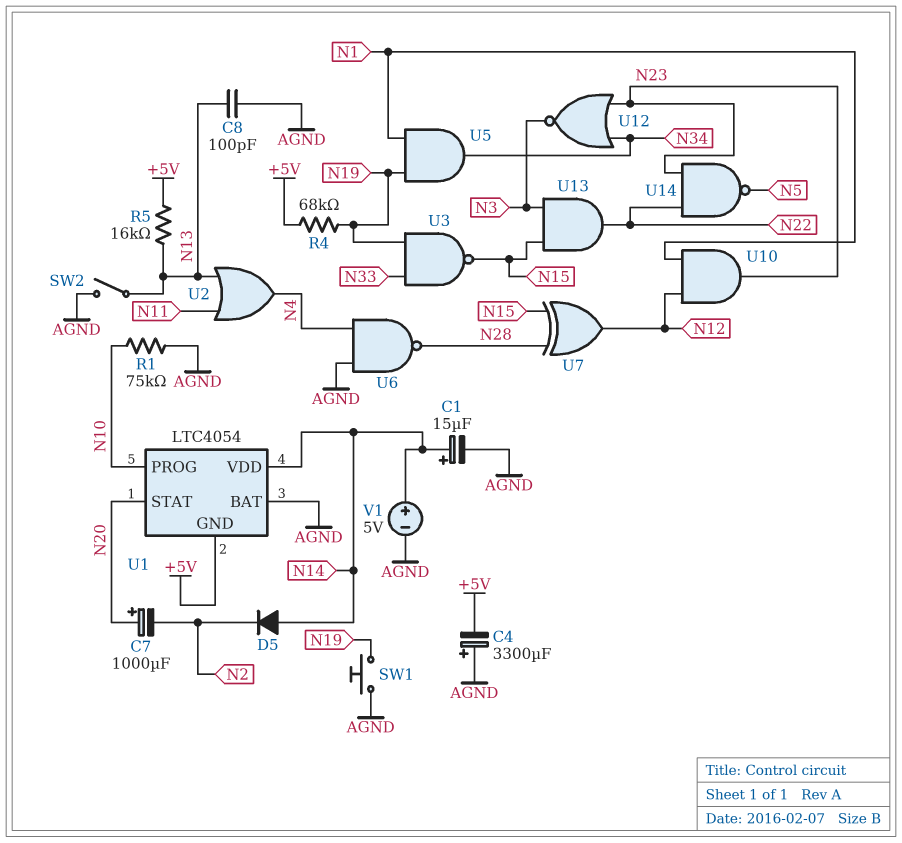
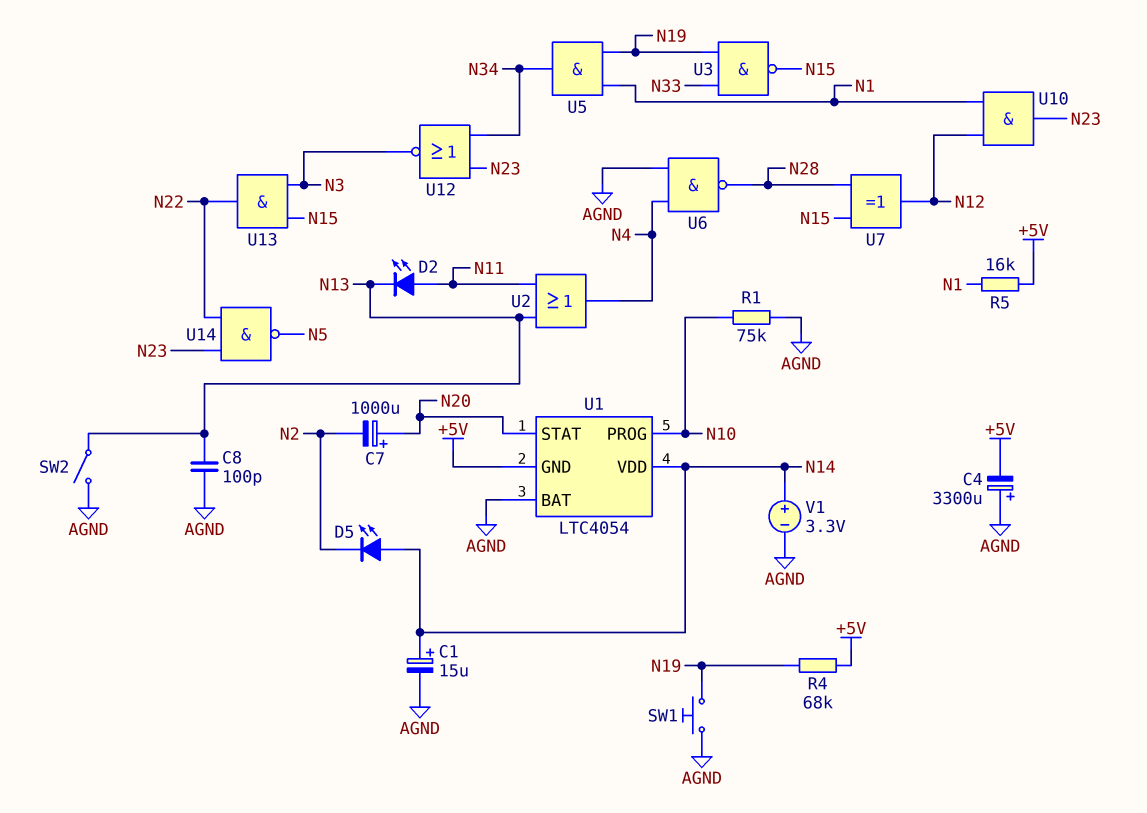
D2: none -> LED (A N11, K N13)
D5: diode (A N14, K N2) -> LED (A N14, K N2)
R5: 16k (+5V, N13) -> 16k (+5V, N1)
V1: 5V (plus N14, minus AGND) -> 3.3V (plus N14, minus AGND)

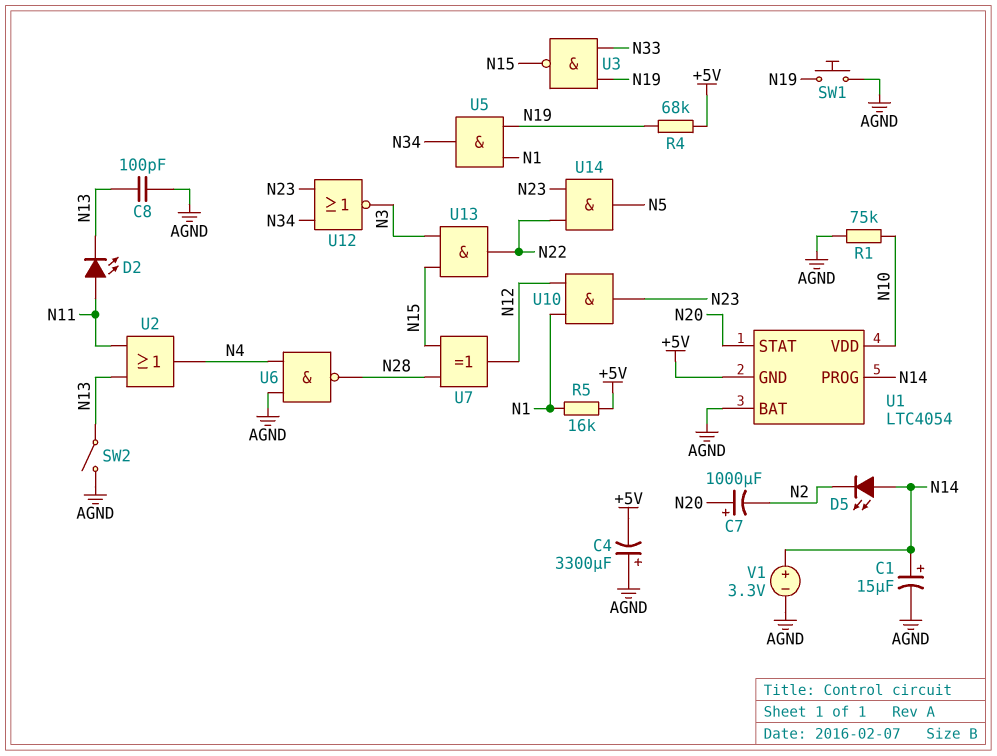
U1 pin PROG: N10 -> N14
U1 pin VDD: N14 -> N10
U14: NAND (in N22, in N23, out N5) -> AND (in N22, in N23, out N5)

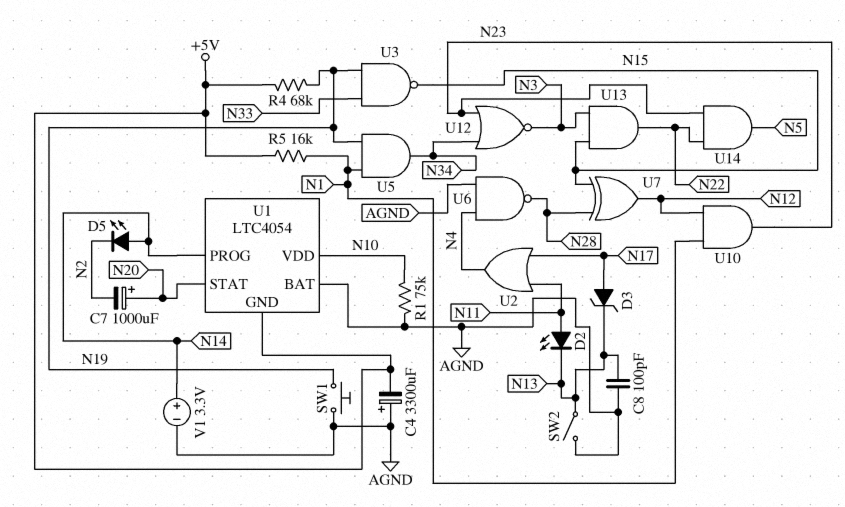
C1: 15uF (plus N14, minus AGND) -> none
D3: none -> zener (A N17, K N13)
U2: OR (in N11, in N13, out N4) -> OR (in N11, in N17, out N4)

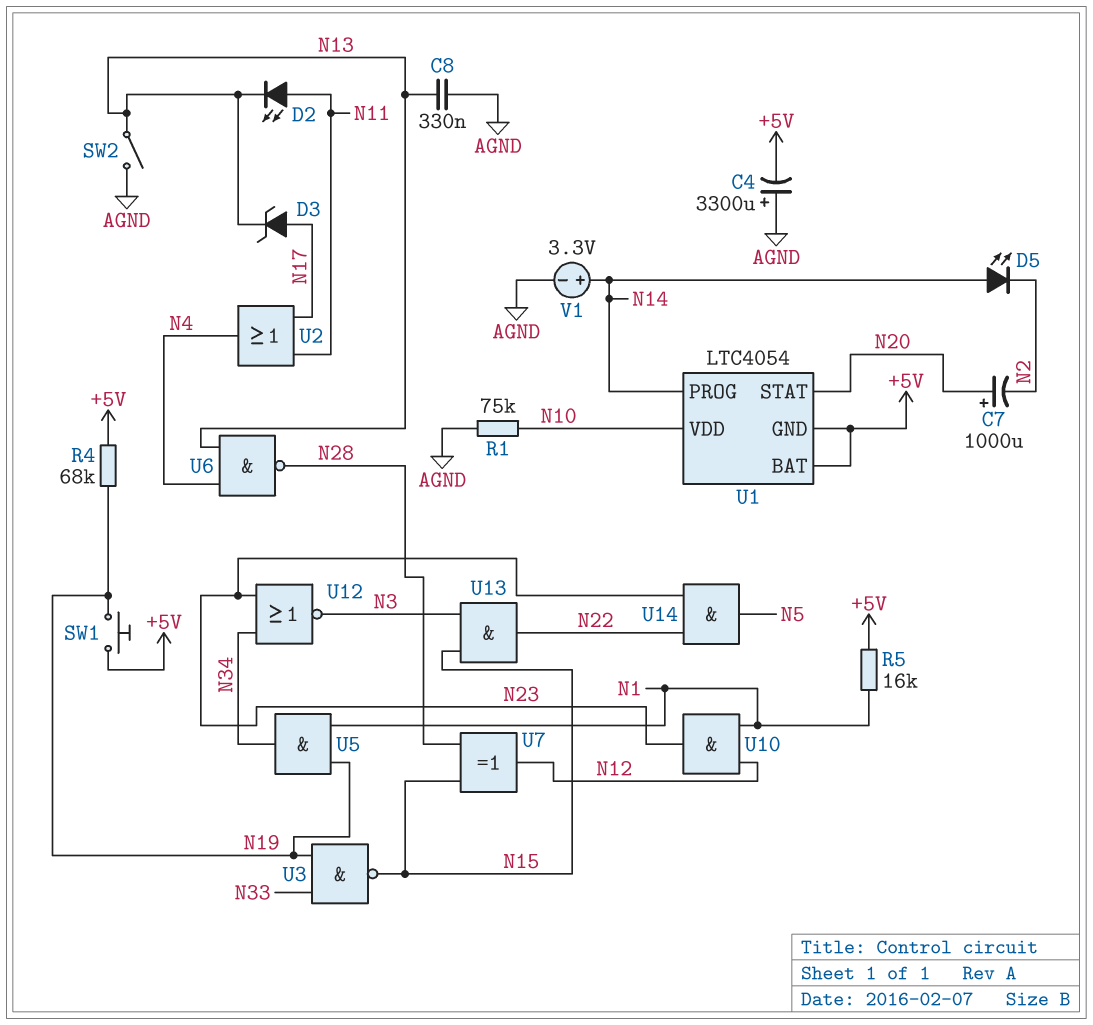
C8: 100pF (AGND, N13) -> 330nF (AGND, N13)
SW1: button (AGND, N19) -> button (+5V, N19)
U1 pin BAT: AGND -> +5V
U6: NAND (in AGND, in N4, out N28) -> NAND (in N4, in N13, out N28)

